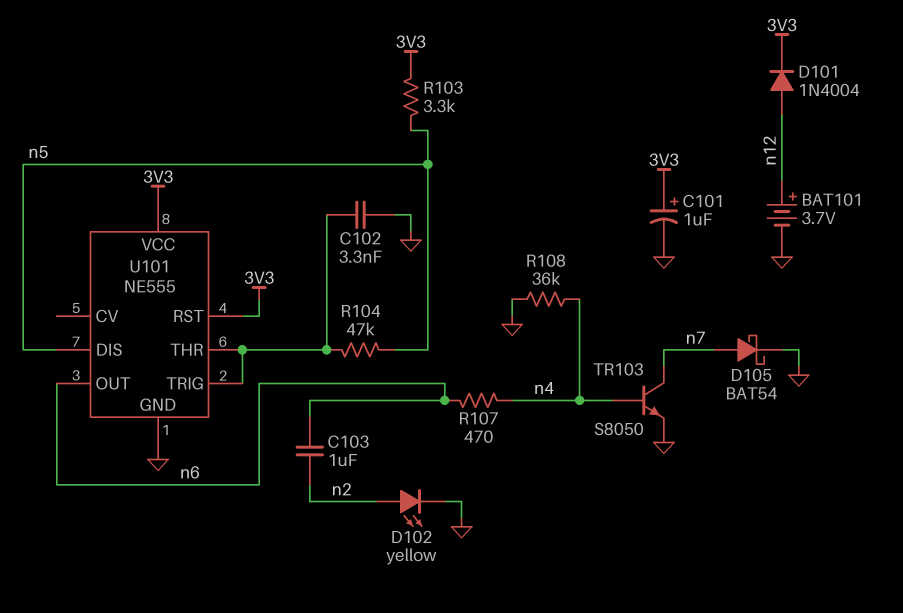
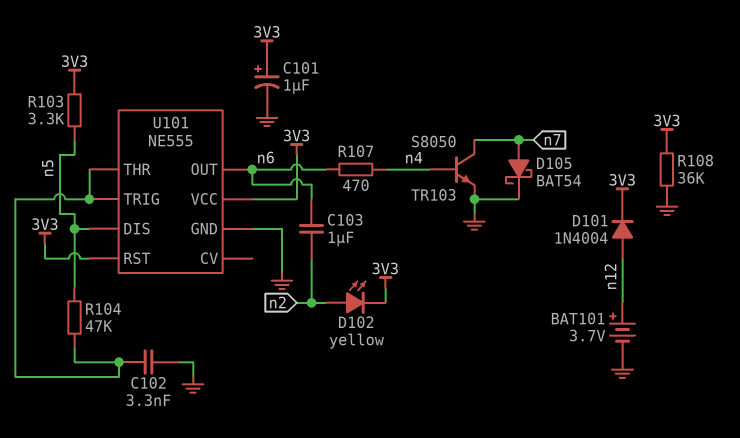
D102: LED yellow (A n2, K GND) -> LED yellow (A n2, K 3V3)
R108: 36k (GND, n4) -> 36k (3V3, GND)

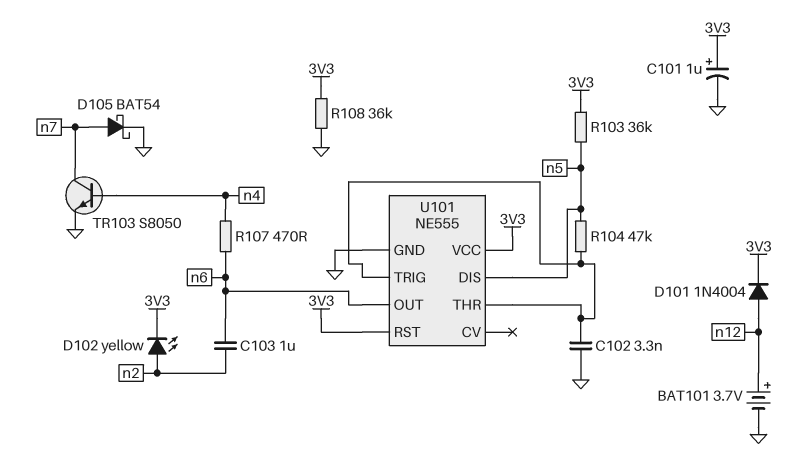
R103: 3.3k (3V3, n5) -> 36k (3V3, n5)

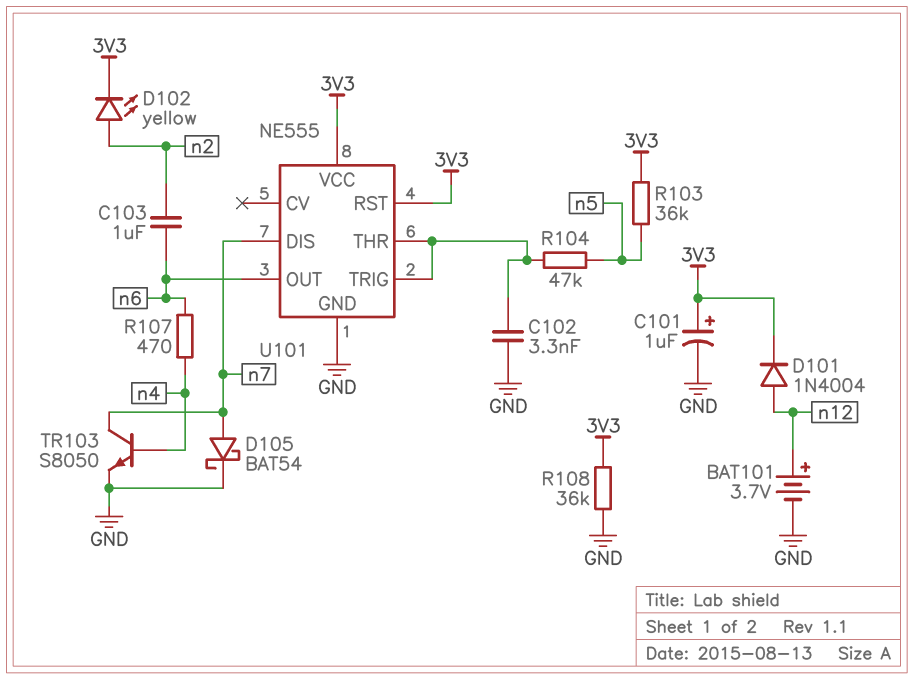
U101 pin DIS: n5 -> n7

